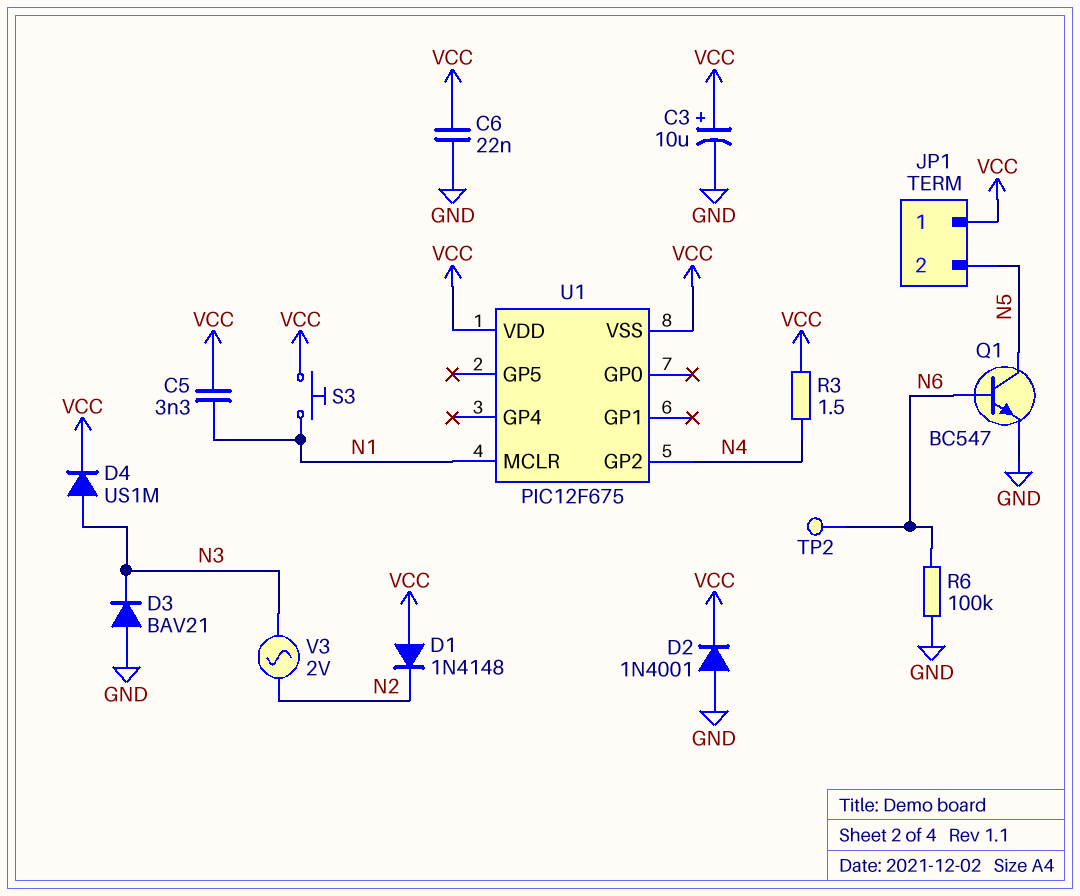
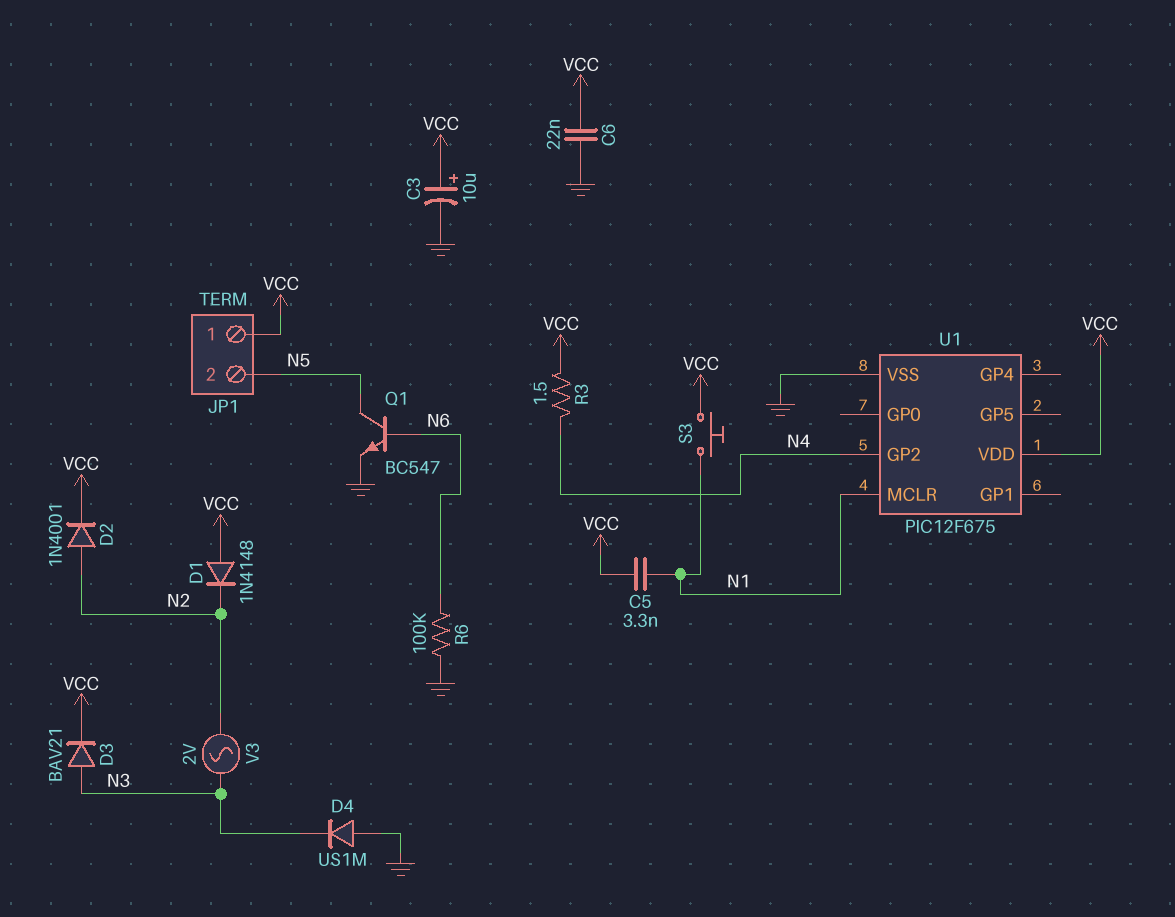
D2: diode 1N4001 (A GND, K VCC) -> diode 1N4001 (A N2, K VCC)
D3: diode BAV21 (A GND, K N3) -> diode BAV21 (A N3, K VCC)
D4: diode US1M (A N3, K VCC) -> diode US1M (A GND, K N3)
TP2: test point (N6) -> none
U1 pin VSS: VCC -> GND

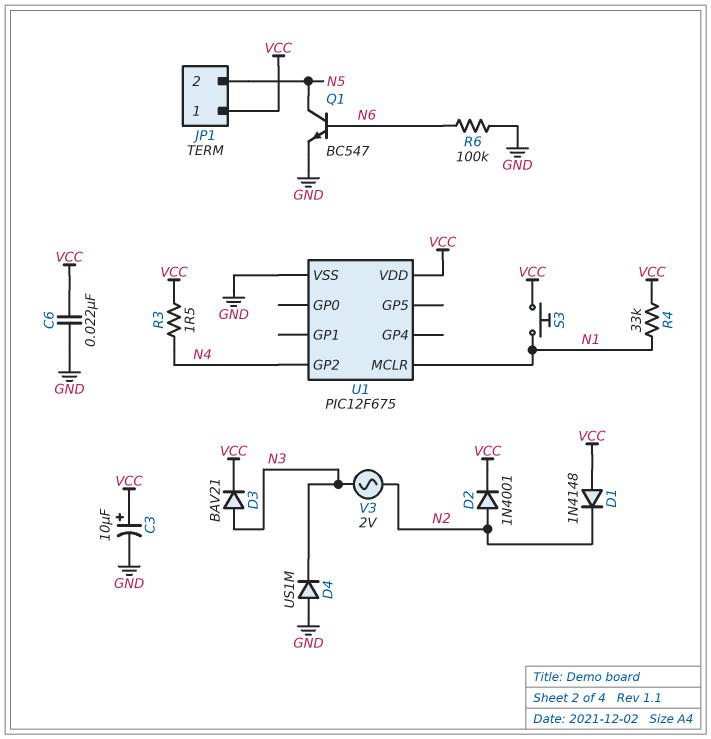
C5: 3.3nF (N1, VCC) -> none
R4: none -> 33k (N1, VCC)

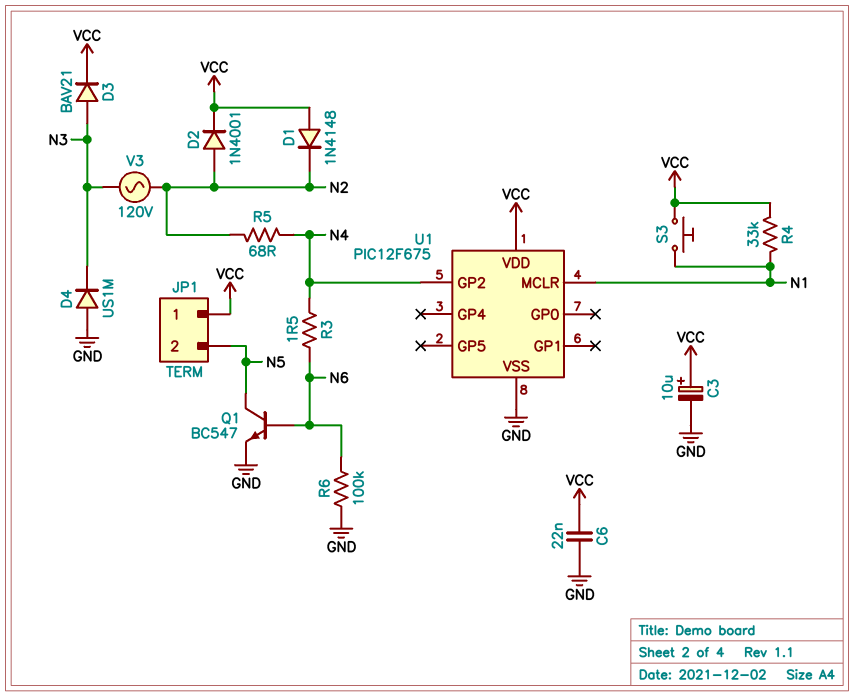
R3: 1.5 (N4, VCC) -> 1.5 (N4, N6)
R5: none -> 68 (N2, N4)
V3: AC 2V (N2, N3) -> AC 120V (N2, N3)

